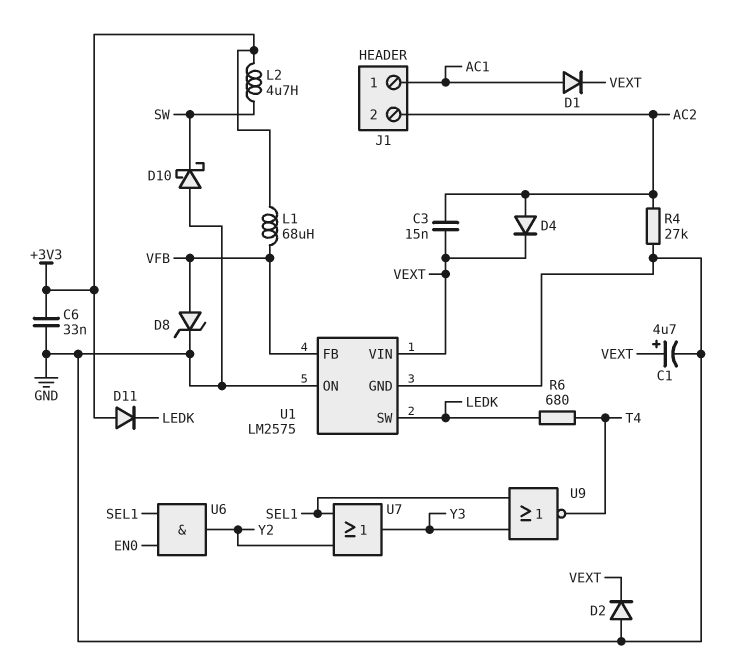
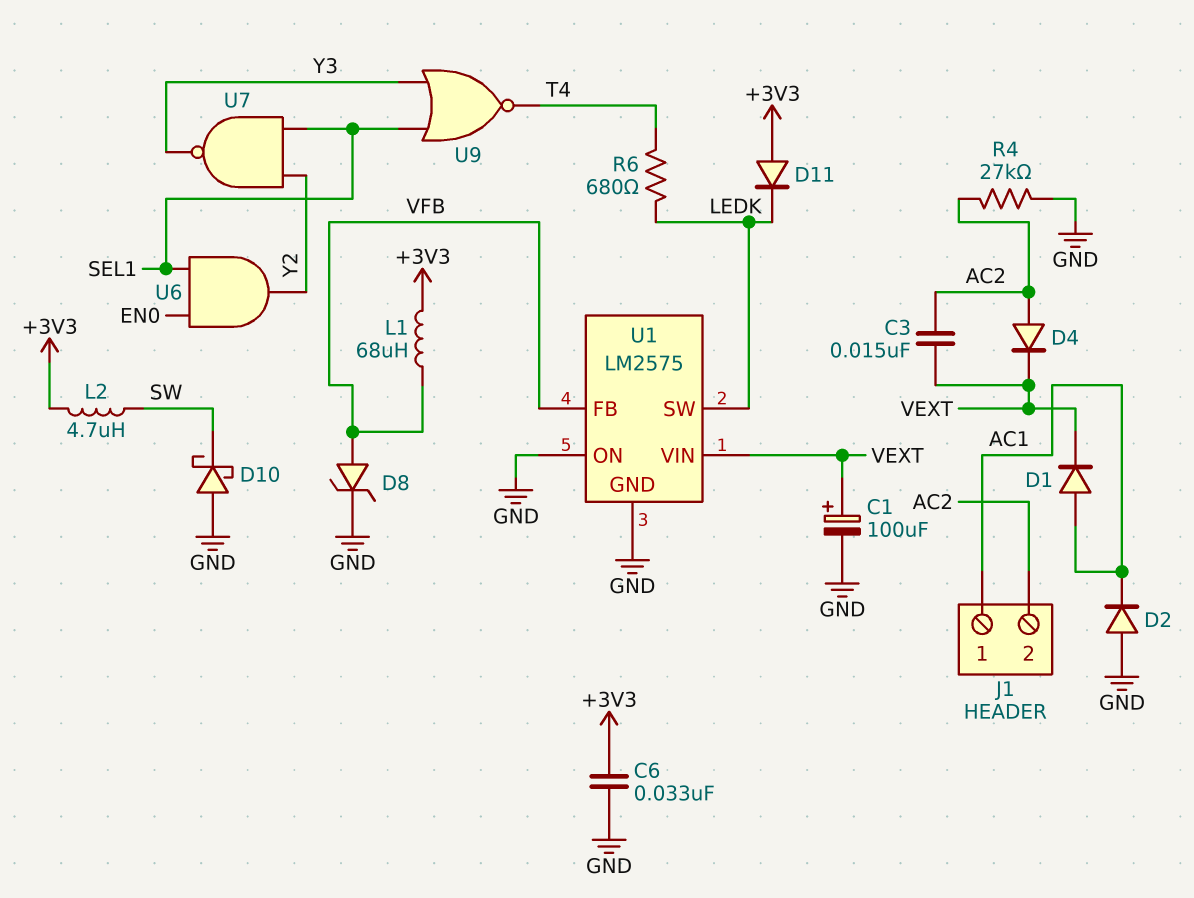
C1: 4.7uF (plus VEXT, minus GND) -> 100uF (plus VEXT, minus GND)
D2: diode (A GND, K VEXT) -> diode (A GND, K AC1)
U7: OR (in SEL1, in Y2, out Y3) -> NAND (in SEL1, in Y2, out Y3)

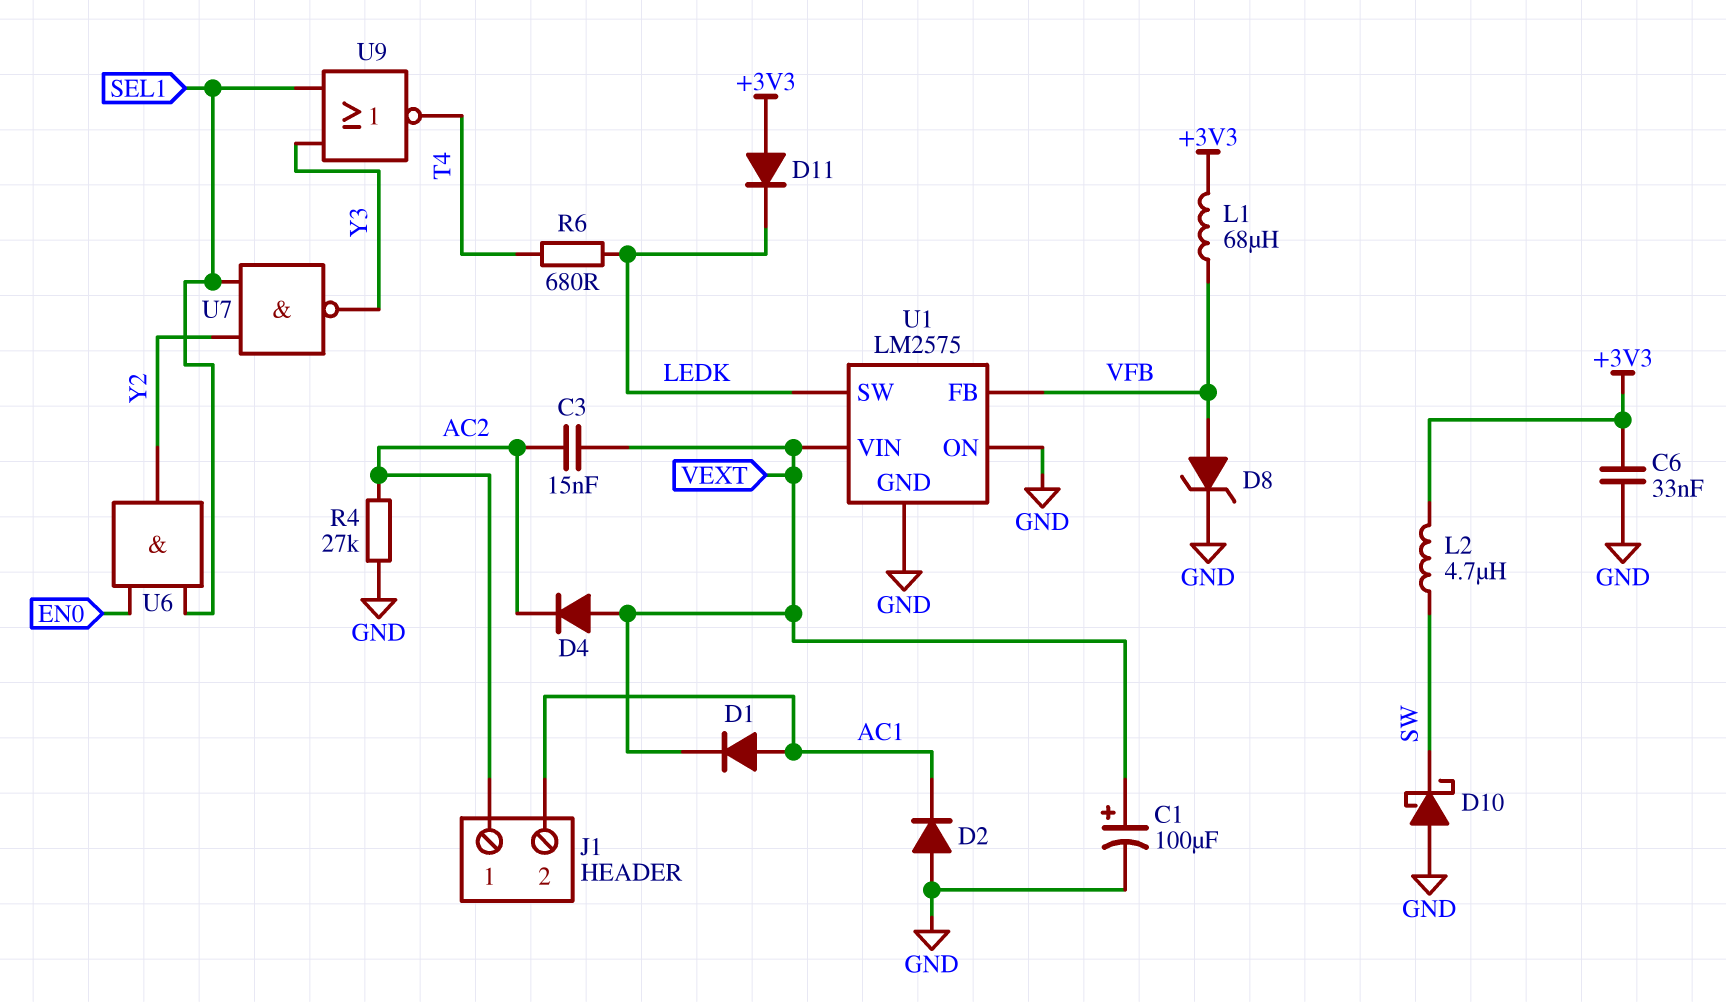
D4: diode (A AC2, K VEXT) -> diode (A VEXT, K AC2)
J1 pin 1: AC1 -> AC2
J1 pin 2: AC2 -> AC1

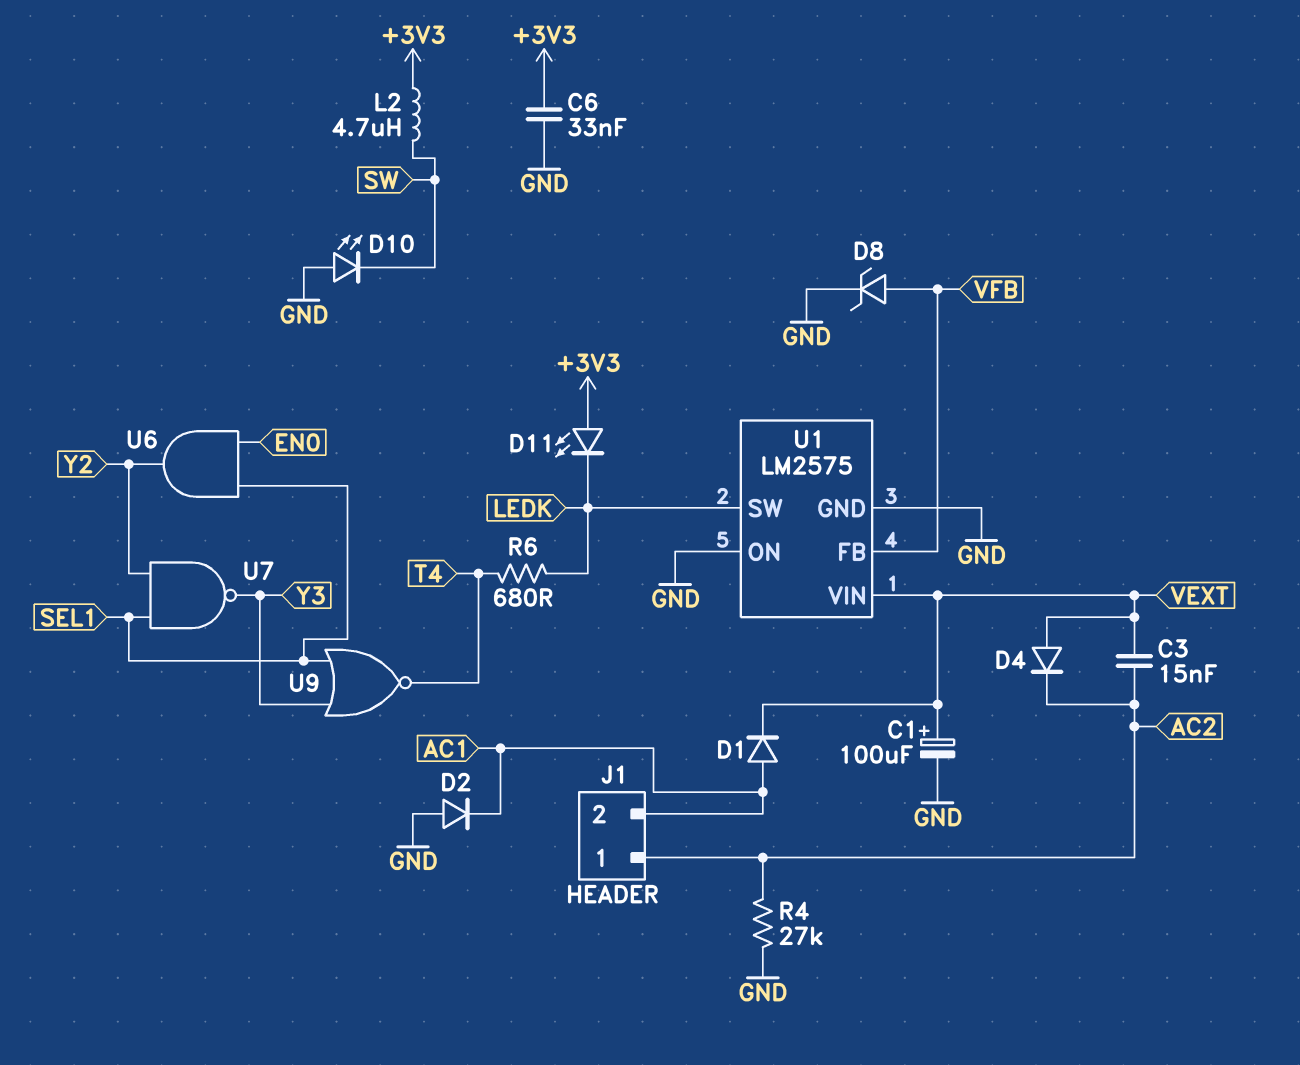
D10: schottky (A GND, K SW) -> LED (A GND, K SW)
D11: diode (A +3V3, K LEDK) -> LED (A +3V3, K LEDK)
L1: 68uH (+3V3, VFB) -> none

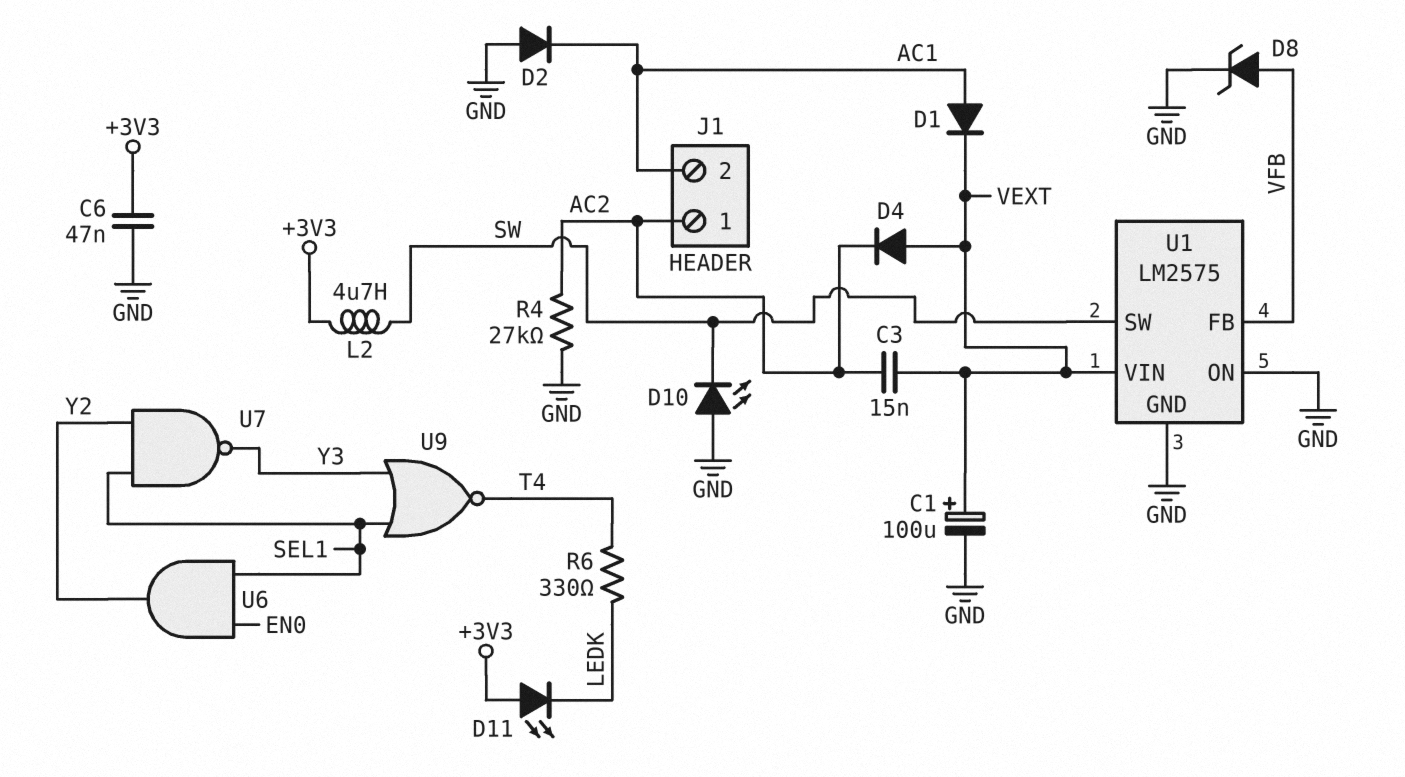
C6: 33nF (+3V3, GND) -> 47nF (+3V3, GND)
R6: 680 (LEDK, T4) -> 330 (LEDK, T4)
U1 pin SW: LEDK -> SW

